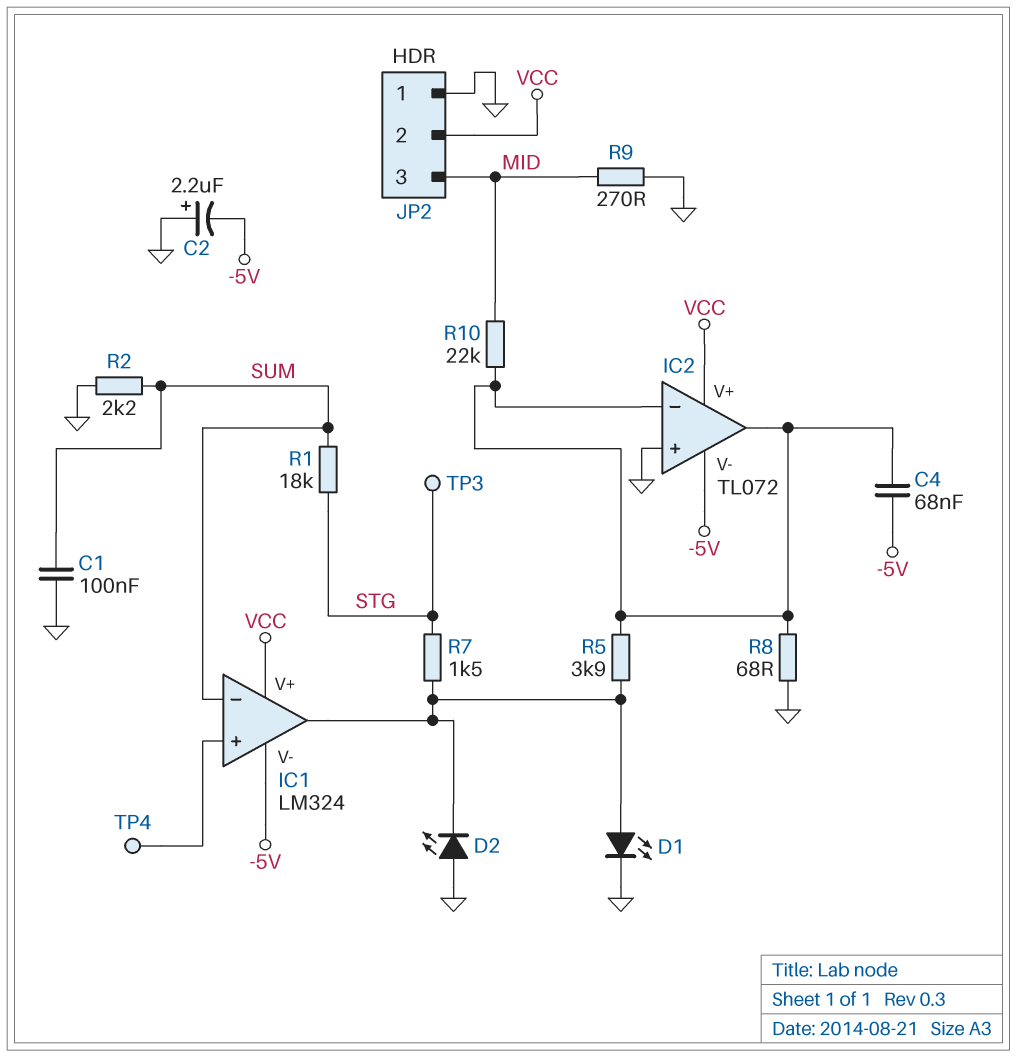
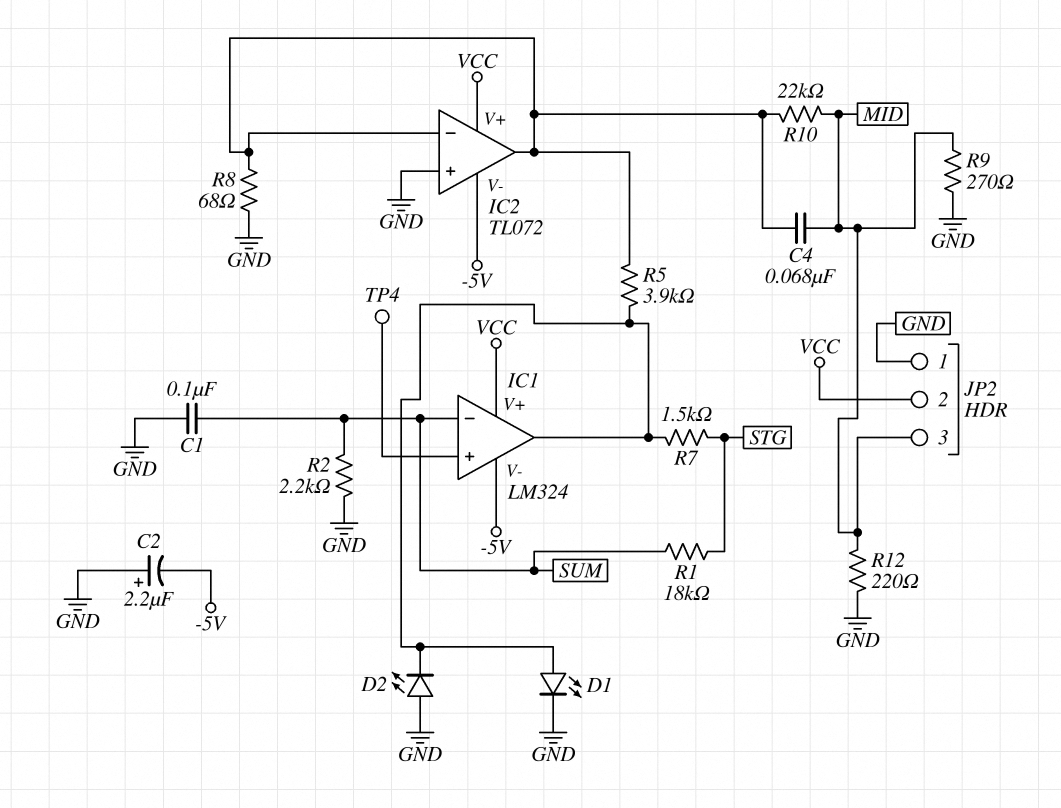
C4: 68nF (-5V, IC2/in-) -> 68nF (IC2/in-, MID)
R12: none -> 220 (GND, MID)
TP3: test point (STG) -> none

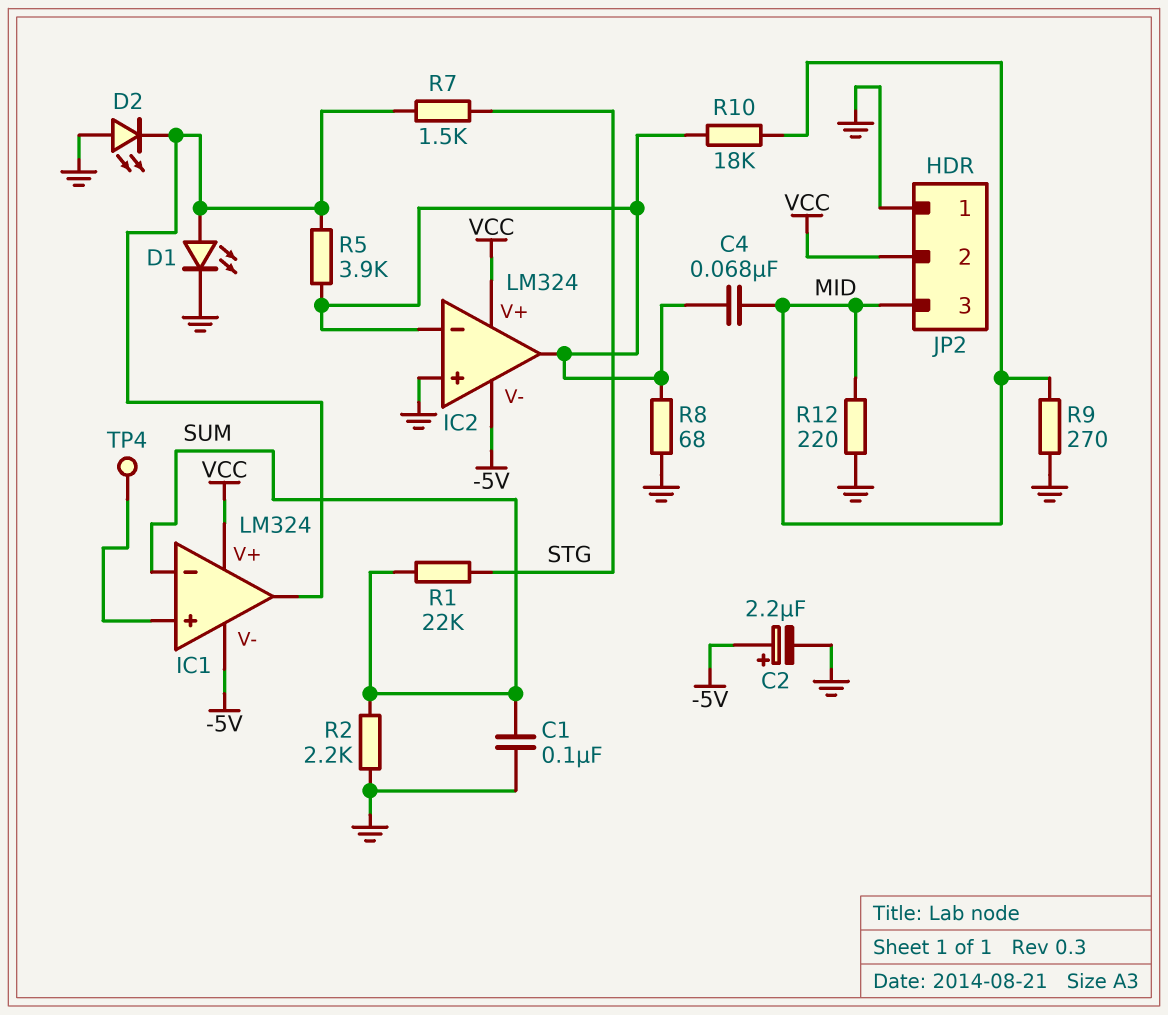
C2: 2.2uF (plus GND, minus -5V) -> 2.2uF (plus -5V, minus GND)
IC2: TL072 -> LM324
R1: 18k (STG, SUM) -> 22k (STG, SUM)
R10: 22k (IC2/in-, MID) -> 18k (IC2/in-, MID)

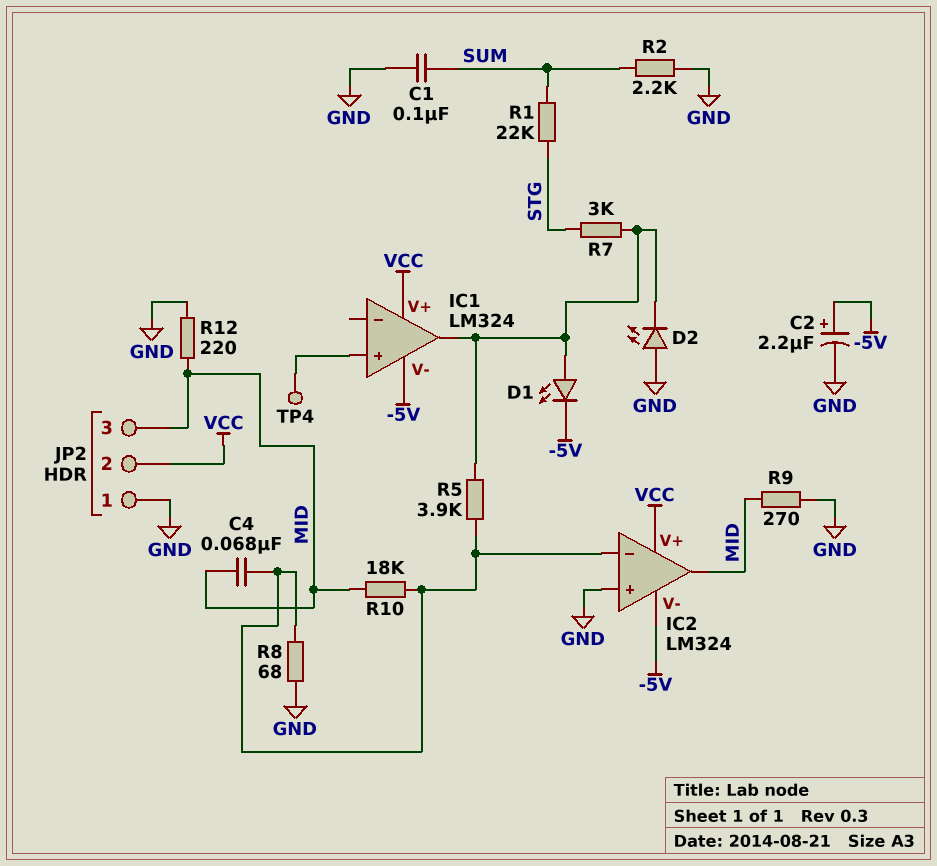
D1: LED (A IC1/out, K GND) -> LED (A IC1/out, K -5V)
IC1 pin in-: SUM -> none
IC2 pin out: IC2/in- -> MID
R7: 1.5k (IC1/out, STG) -> 3k (IC1/out, STG)

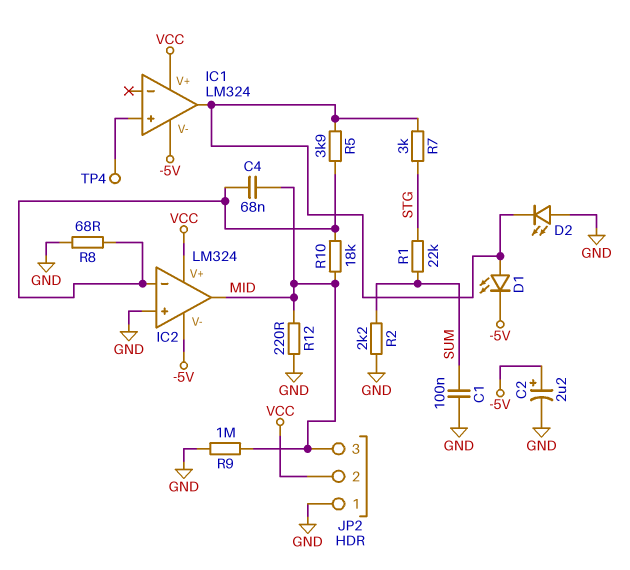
R9: 270 (GND, MID) -> 1M (GND, MID)

